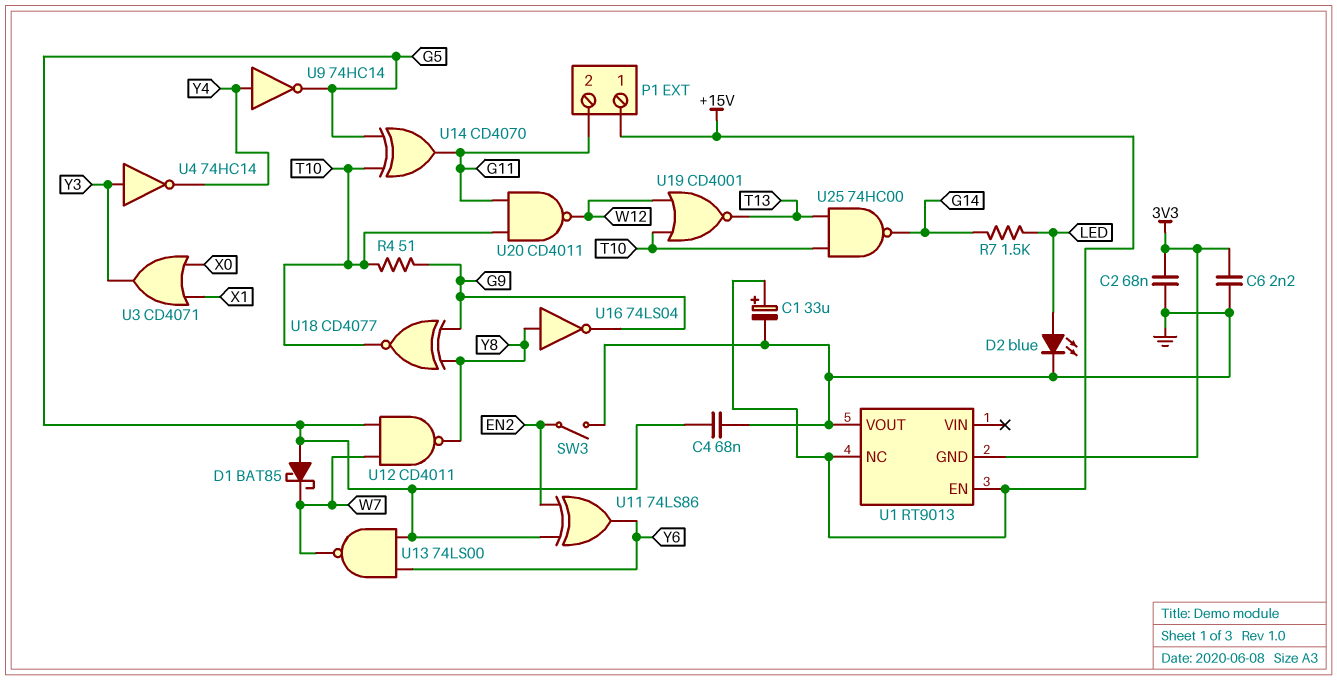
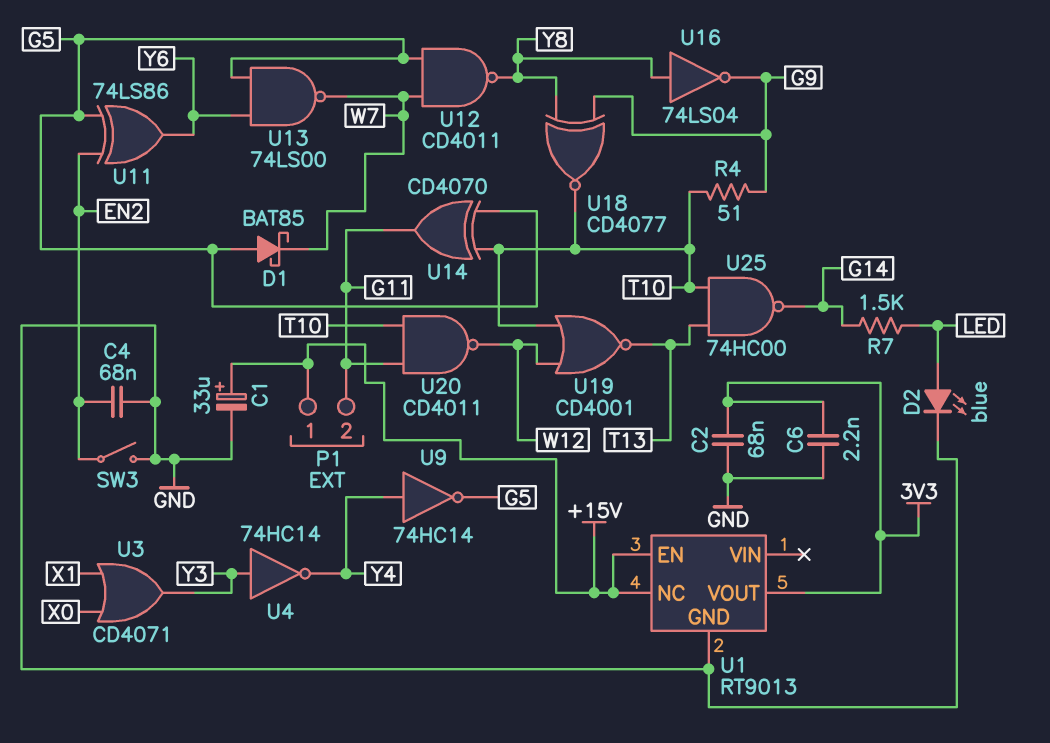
C4: 68nF (G5, GND) -> 68nF (EN2, GND)
U1 pin GND: 3V3 -> GND
U1 pin VOUT: GND -> 3V3

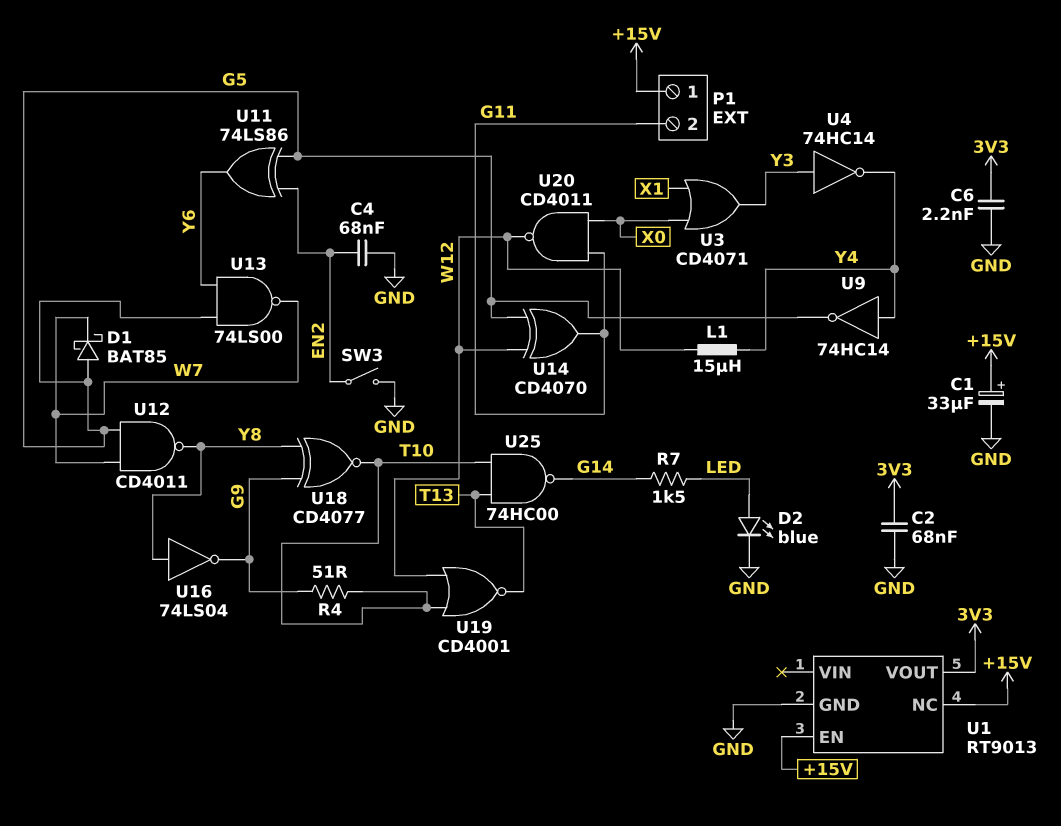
L1: none -> 15uH (W12, Y4)
U14: XOR CD4070 (in G5, in T10, out G11) -> XOR CD4070 (in G5, in W12, out G11)
U20: NAND CD4011 (in G11, in T10, out W12) -> NAND CD4011 (in G11, in X0, out W12)

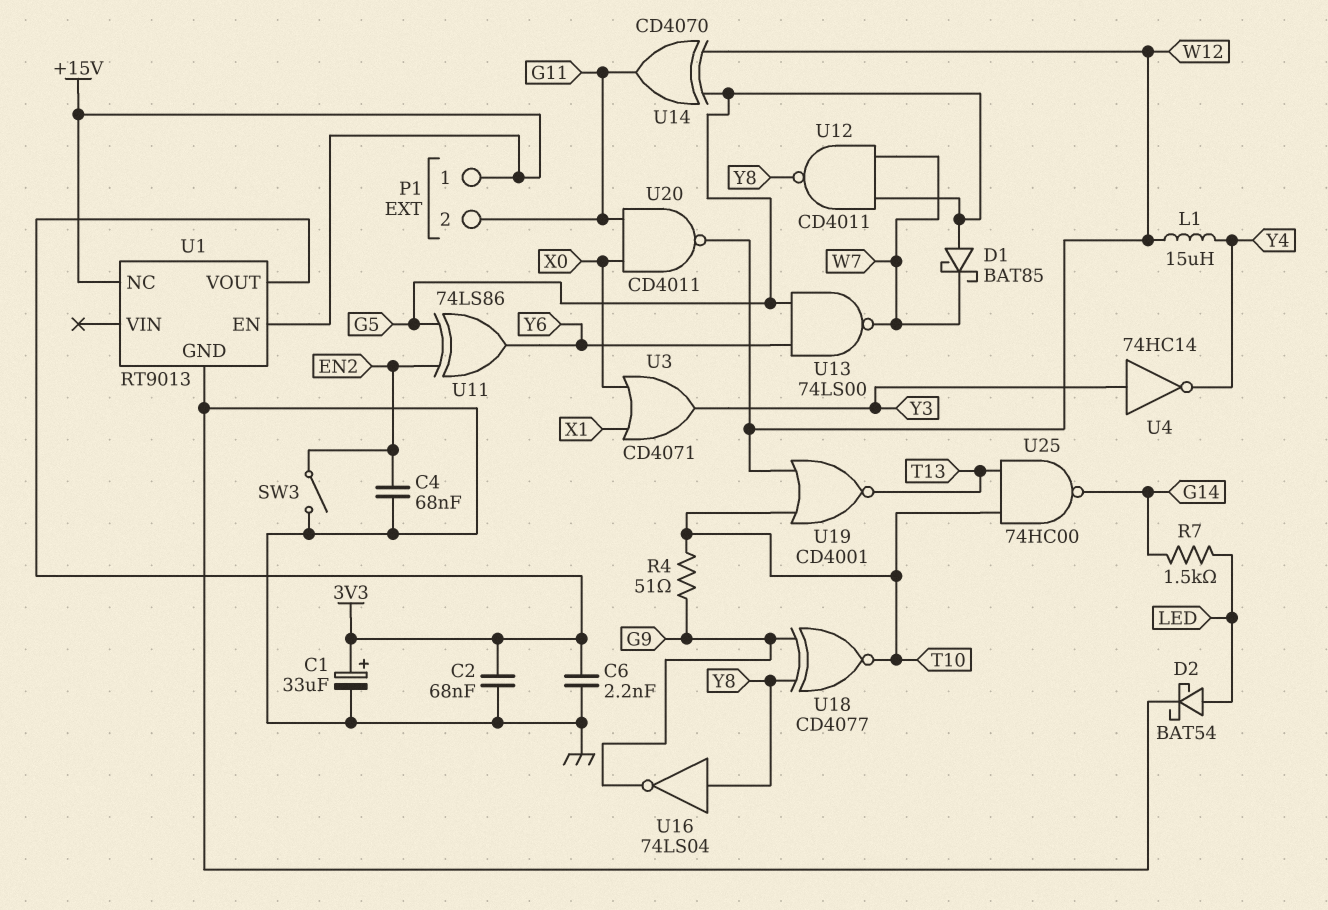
C1: 33uF (plus +15V, minus GND) -> 33uF (plus 3V3, minus GND)
D2: LED blue (A LED, K GND) -> schottky BAT54 (A LED, K GND)
U9: NOT 74HC14 (in Y4, out G5) -> none

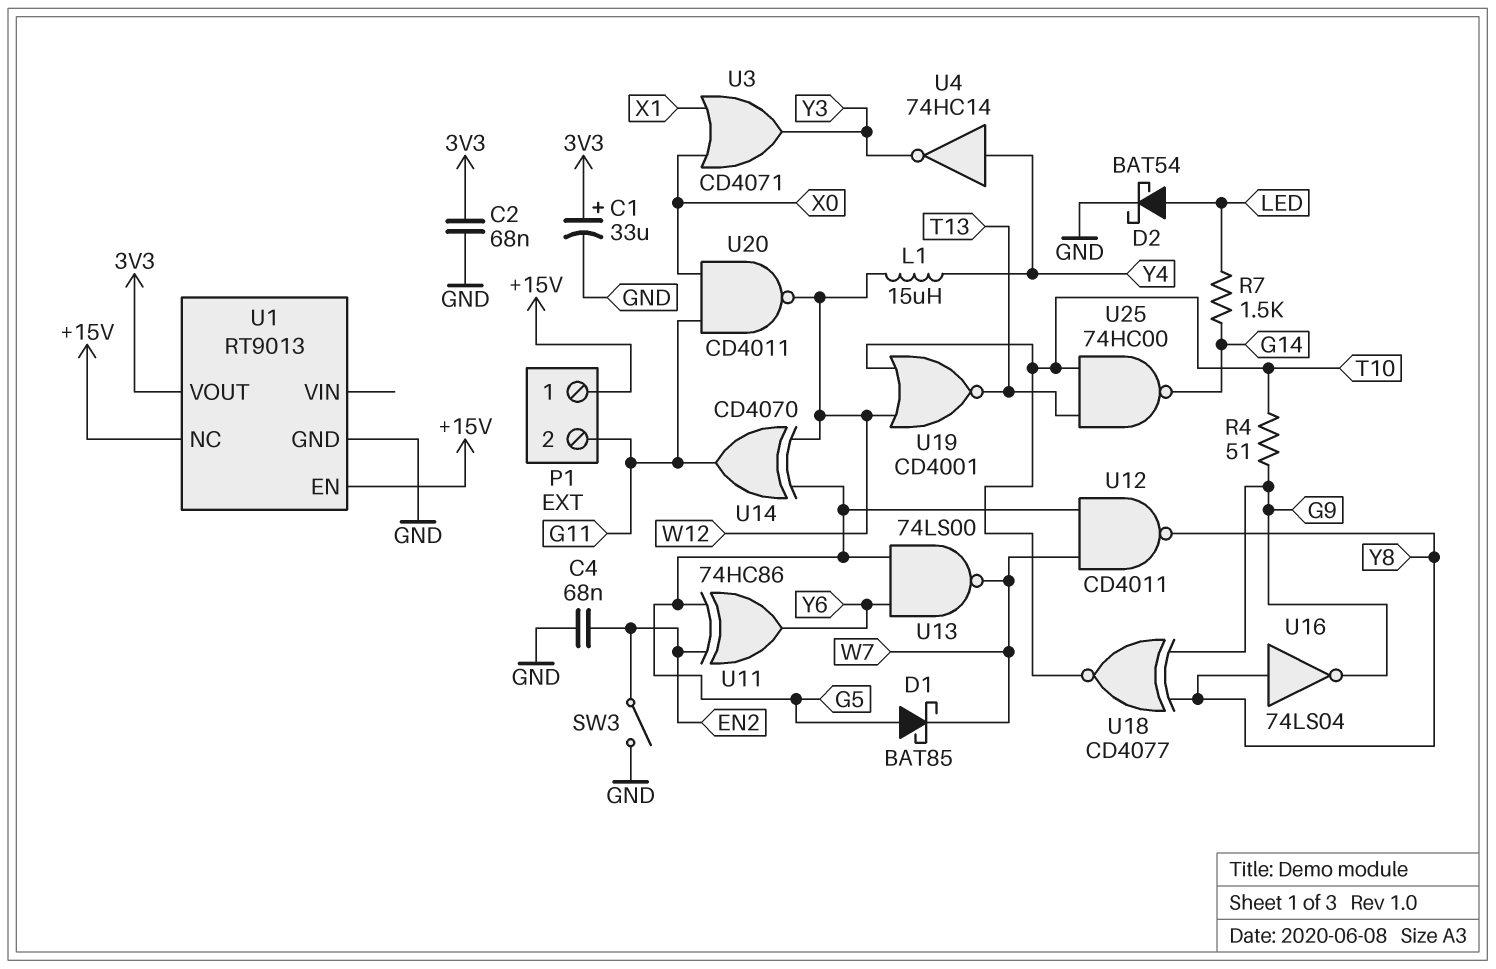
C6: 2.2nF (3V3, GND) -> none
U4: NOT 74HC14 (in Y3, out Y4) -> NOT 74HC14 (in Y4, out Y3)
U11: XOR 74LS86 (in EN2, in G5, out Y6) -> XOR 74HC86 (in EN2, in G5, out Y6)

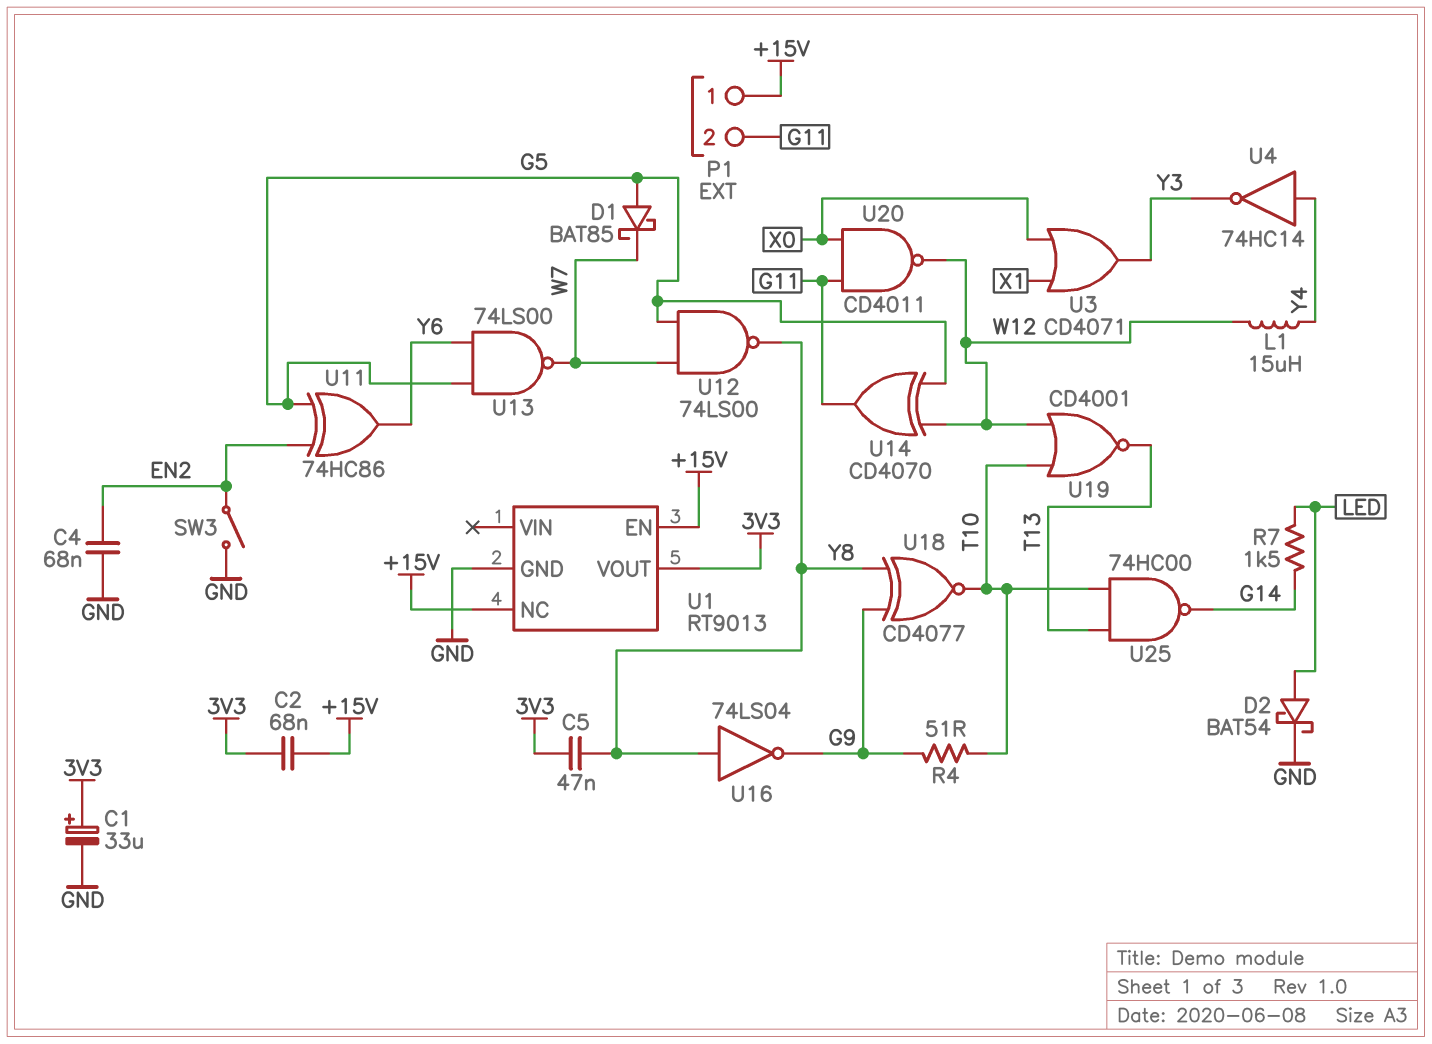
C2: 68nF (3V3, GND) -> 68nF (+15V, 3V3)
C5: none -> 47nF (3V3, Y8)
U12: NAND CD4011 (in G5, in W7, out Y8) -> NAND 74LS00 (in G5, in W7, out Y8)

